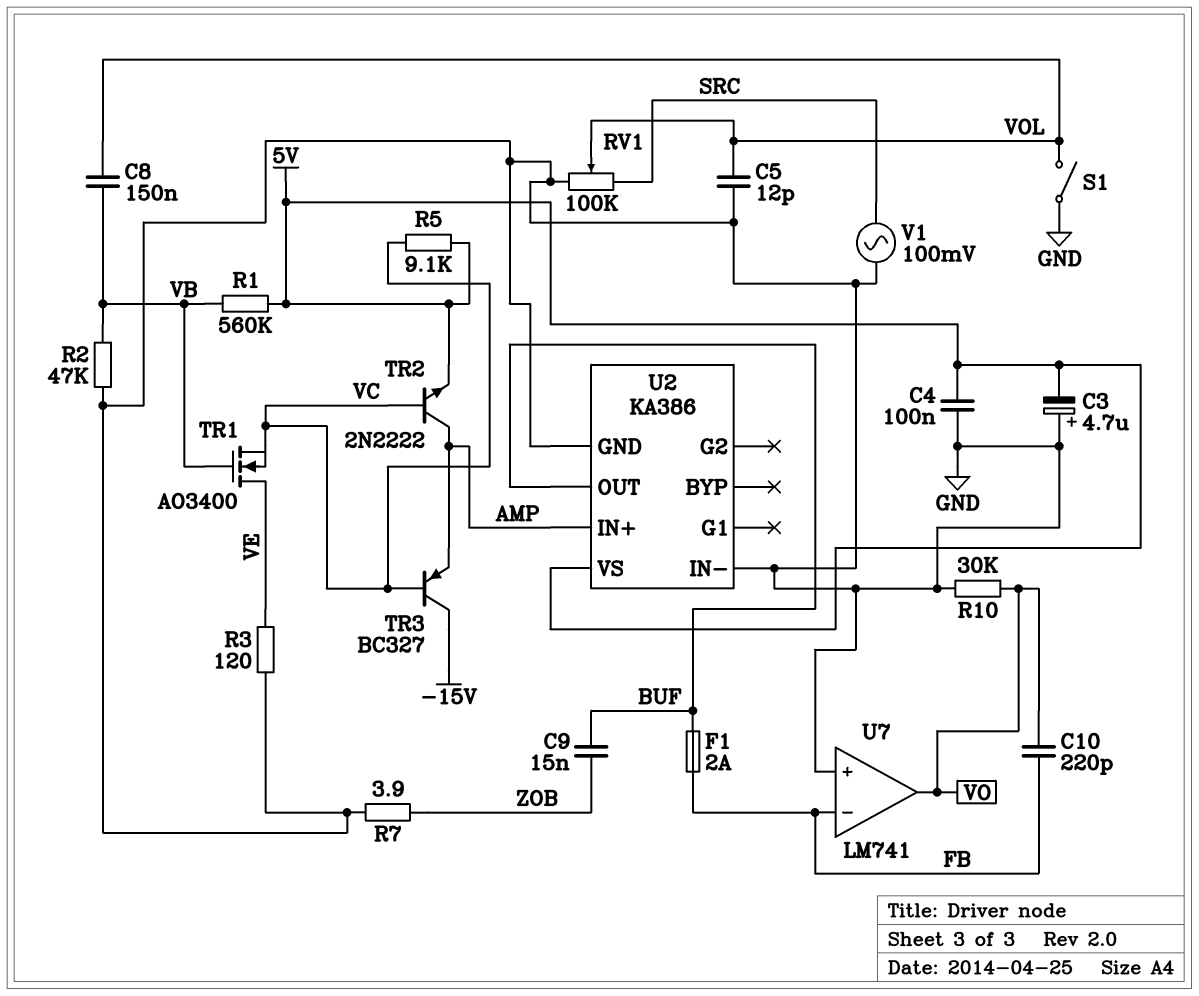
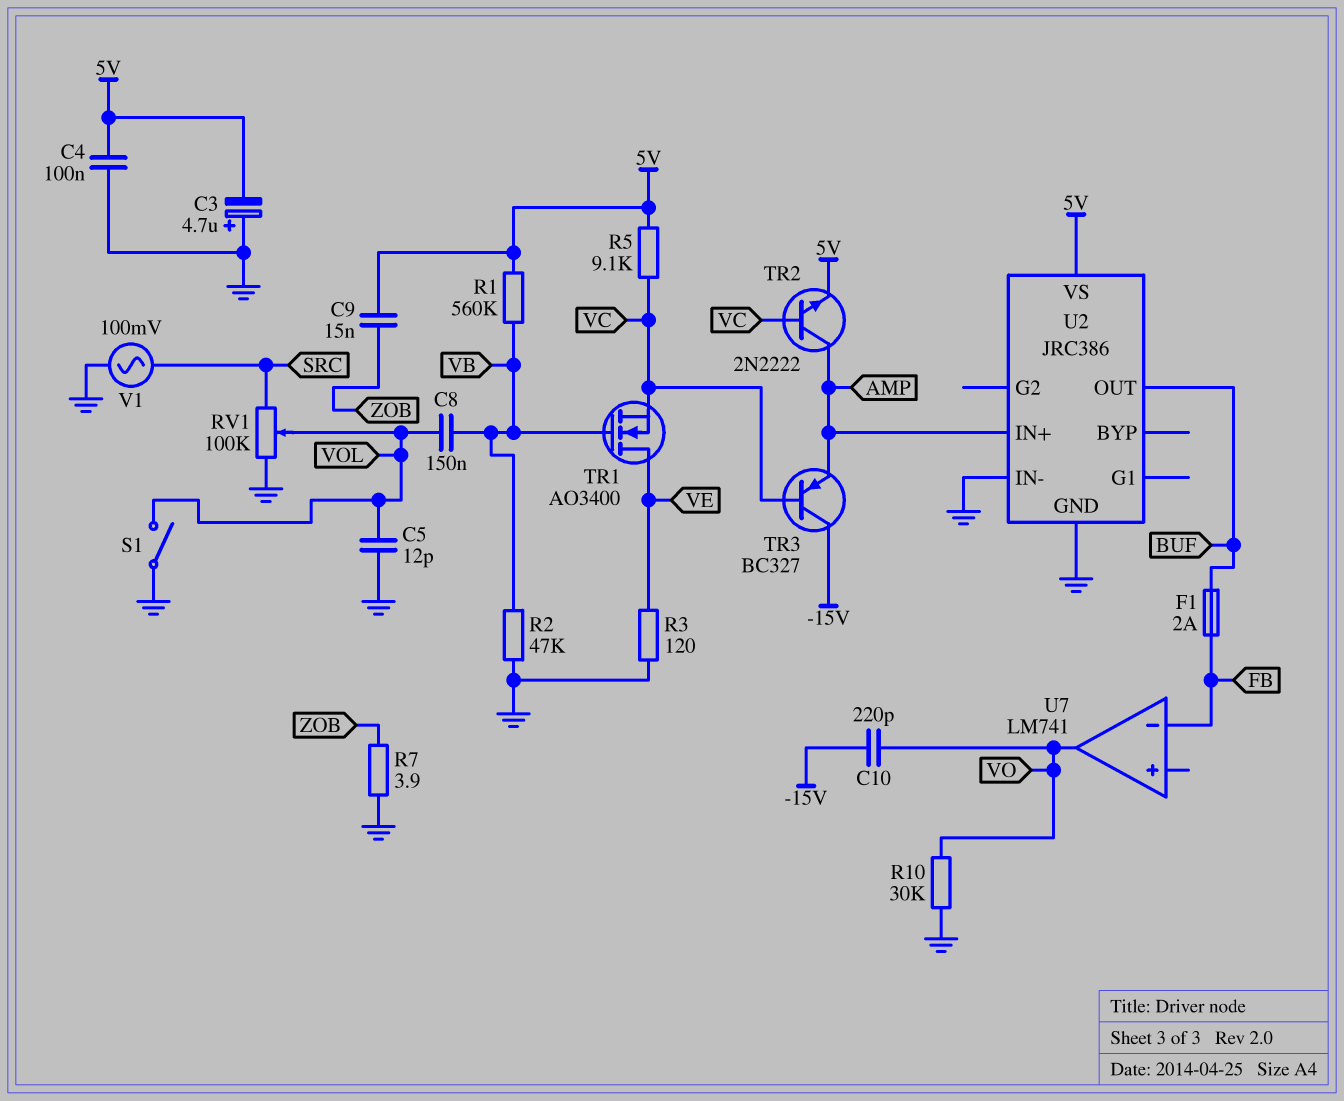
C9: 15nF (BUF, ZOB) -> 15nF (5V, ZOB)
C10: 220pF (FB, VO) -> 220pF (-15V, VO)
U2: KA386 -> JRC386
U7 pin in+: GND -> none

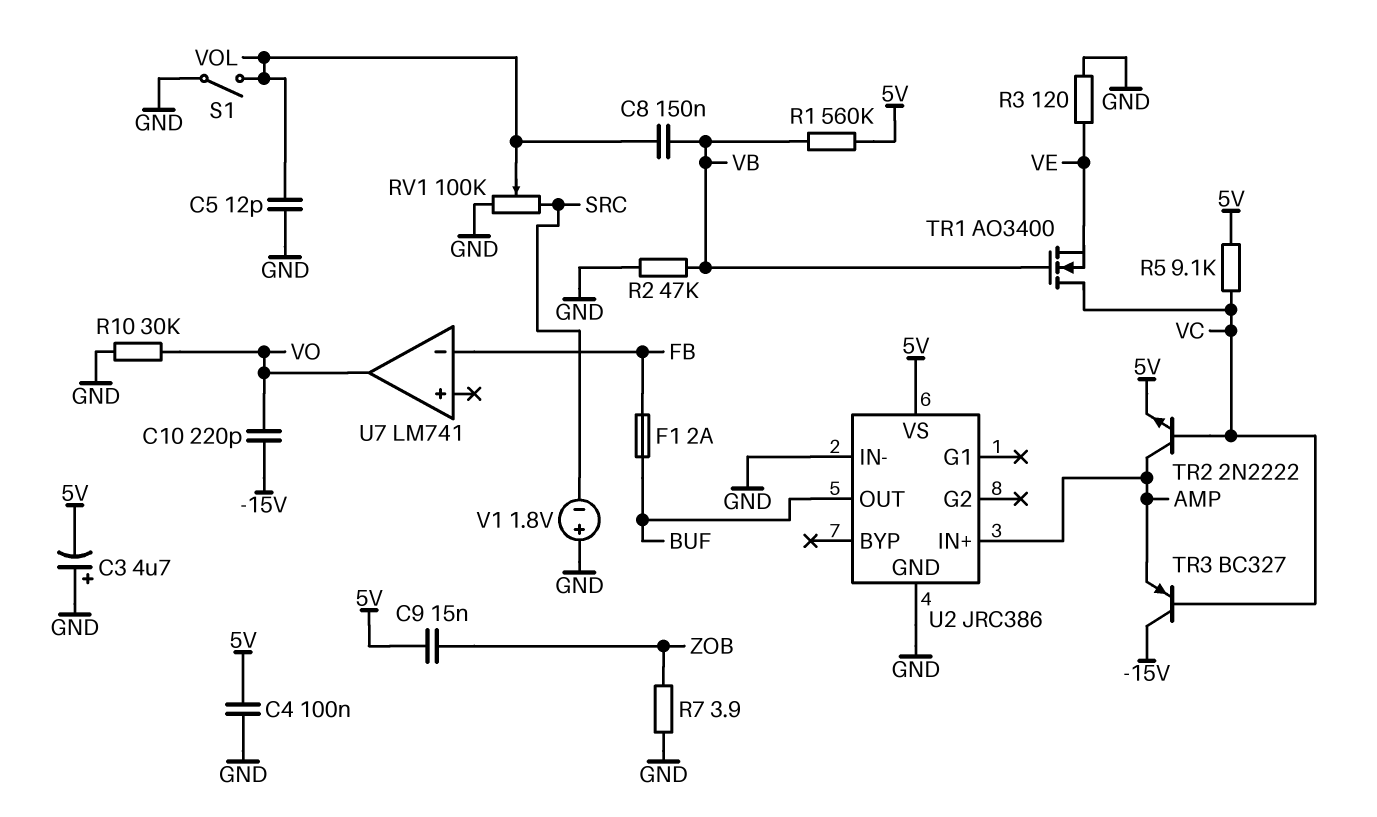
TR1: NMOS AO3400 (G VB, D VE, S VC) -> NMOS AO3400 (G VB, D VC, S VE)
V1: AC 100mV (GND, SRC) -> 1.8V (plus GND, minus SRC)

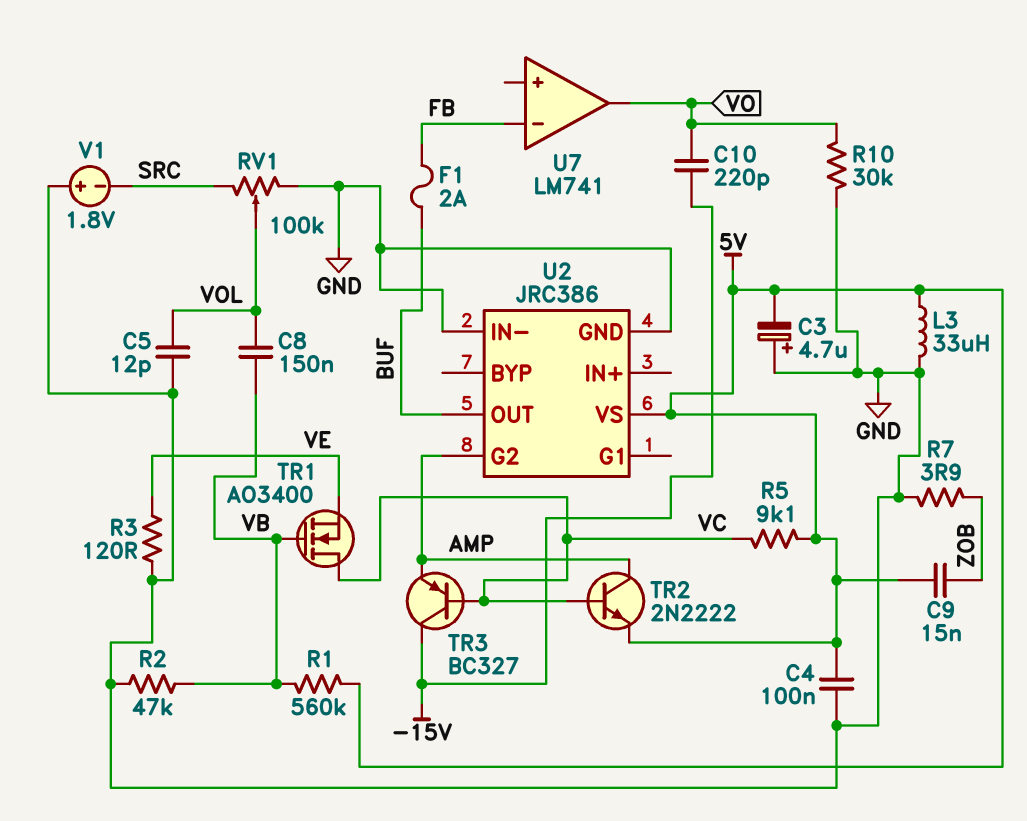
L3: none -> 33uH (5V, GND)
S1: switch (GND, VOL) -> none
U2 pin G2: none -> AMP
U2 pin IN+: AMP -> none

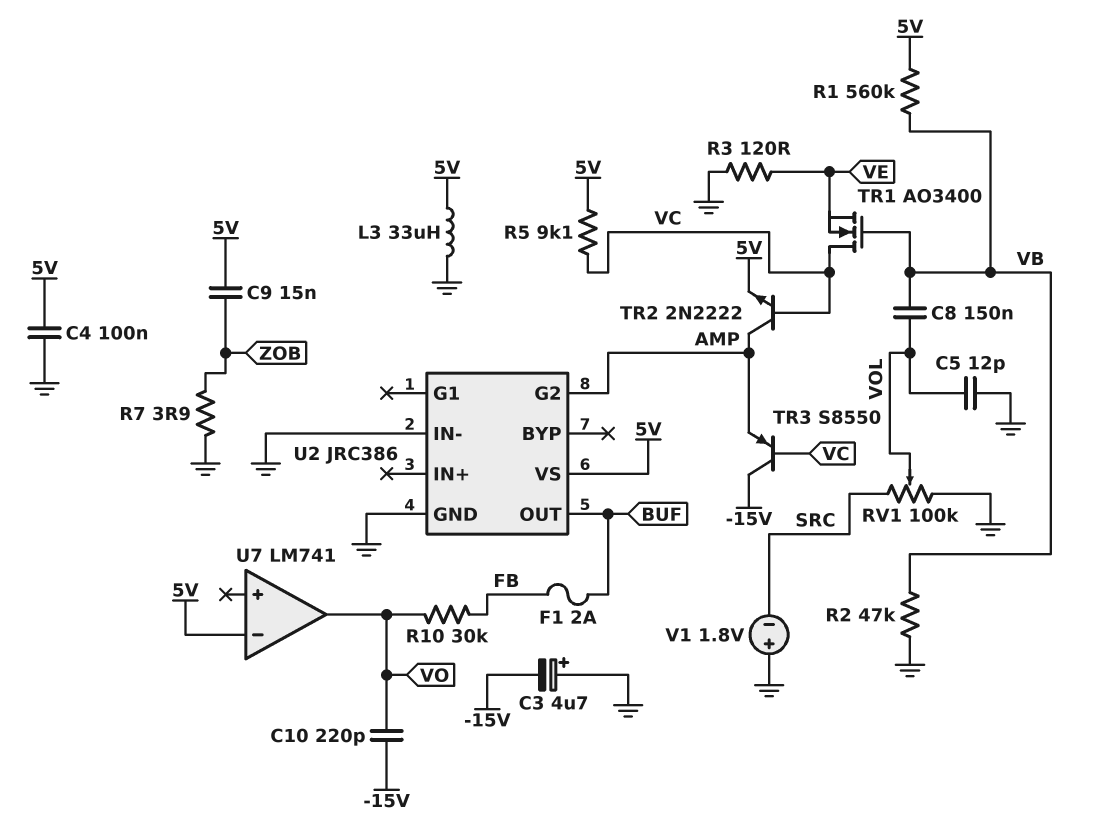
C3: 4.7uF (plus GND, minus 5V) -> 4.7uF (plus GND, minus -15V)
R10: 30k (GND, VO) -> 30k (FB, VO)
TR3: PNP BC327 (B VC, C -15V, E AMP) -> PNP S8550 (B VC, C -15V, E AMP)
U7 pin in-: FB -> 5V

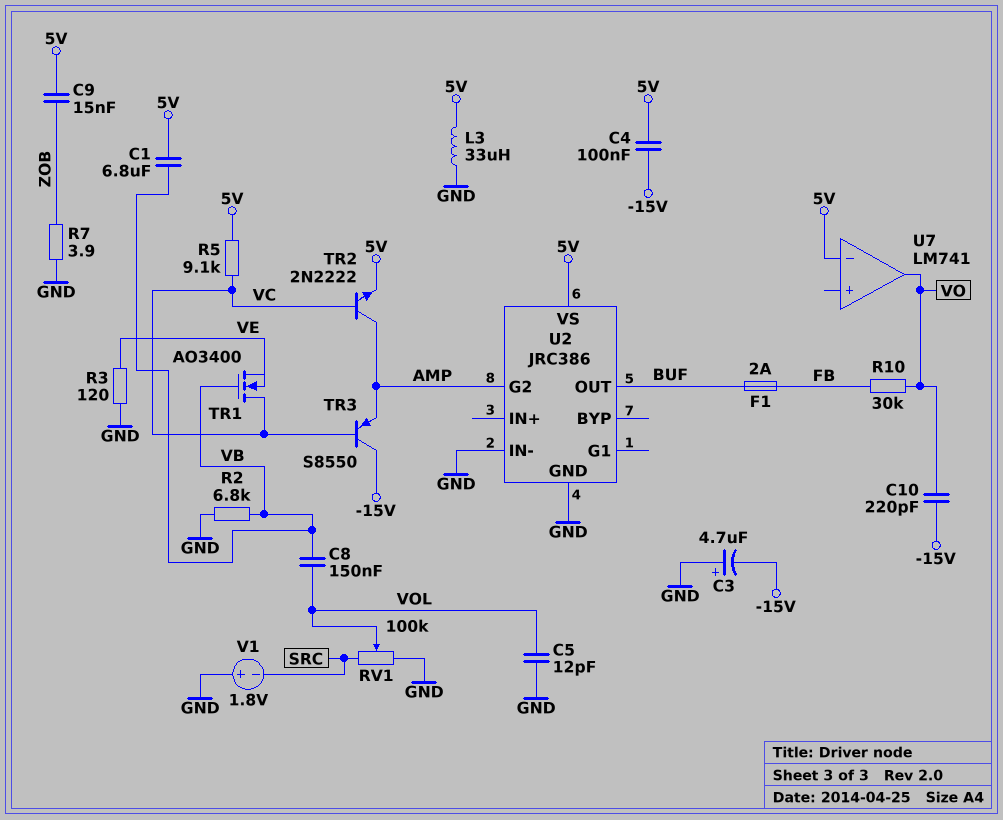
C1: none -> 6.8uF (5V, VB)
C4: 100nF (5V, GND) -> 100nF (-15V, 5V)
R1: 560k (5V, VB) -> none
R2: 47k (GND, VB) -> 6.8k (GND, VB)

